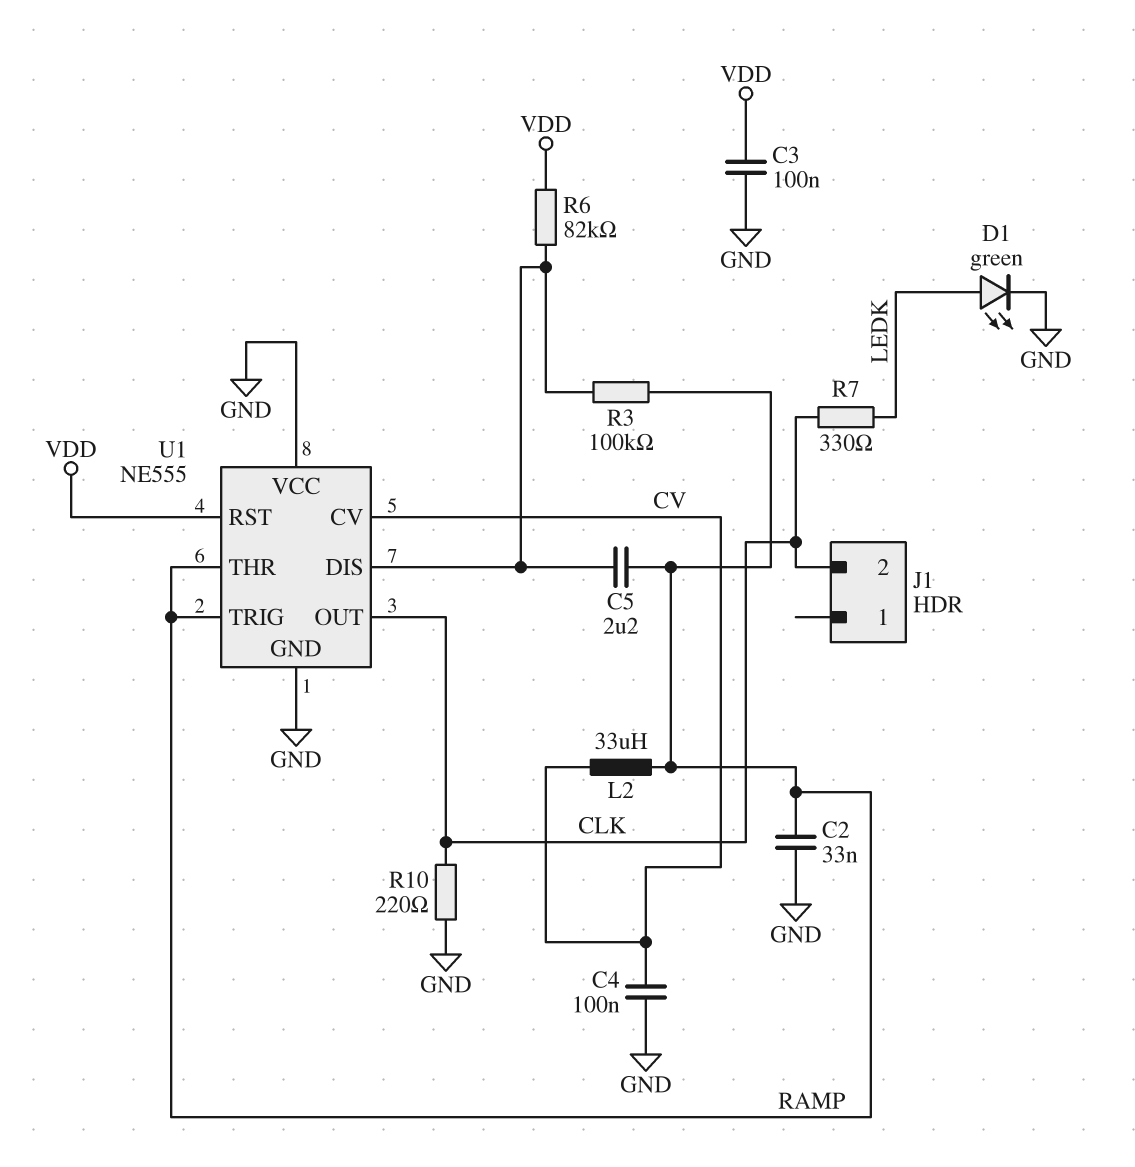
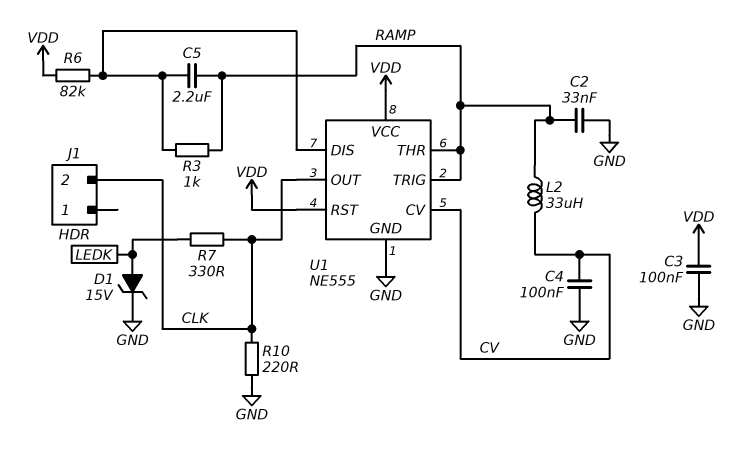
D1: LED green (A LEDK, K GND) -> zener 15V (A LEDK, K GND)
R3: 100k (RAMP, U1/DIS) -> 1k (RAMP, U1/DIS)
U1 pin VCC: GND -> VDD

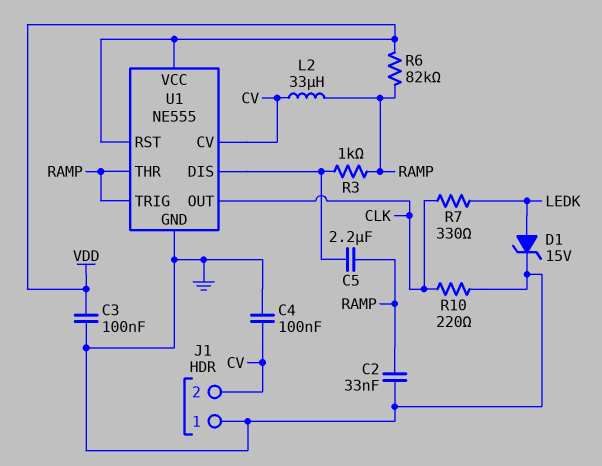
J1 pin 1: none -> GND
J1 pin 2: CLK -> CV
R6: 82k (U1/DIS, VDD) -> 82k (RAMP, VDD)

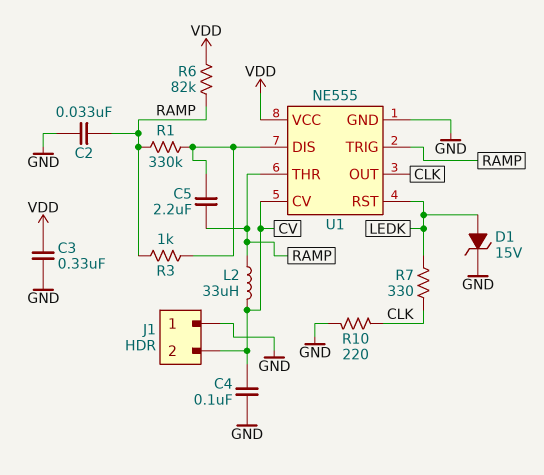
C3: 100nF (GND, VDD) -> 330nF (GND, VDD)
R1: none -> 330k (RAMP, U1/DIS)
U1 pin RST: VDD -> LEDK

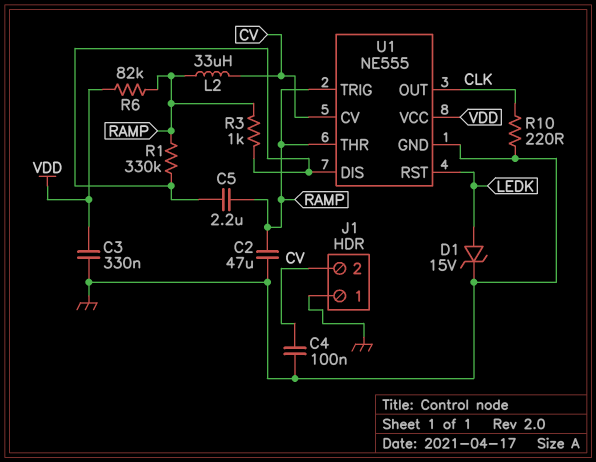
C2: 33nF (GND, RAMP) -> 47uF (GND, RAMP)
R7: 330 (CLK, LEDK) -> none

